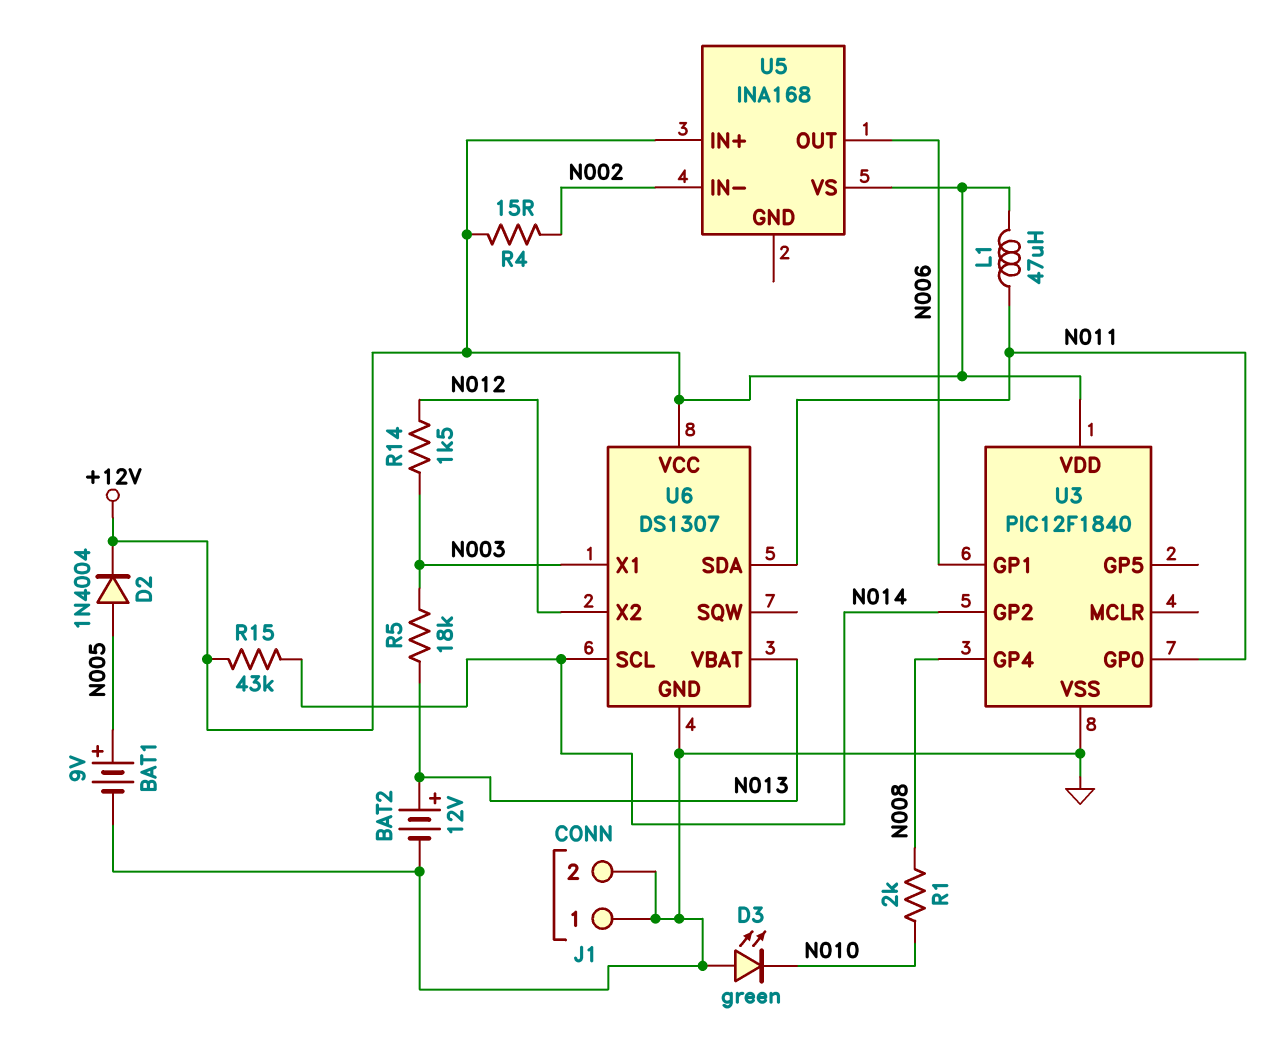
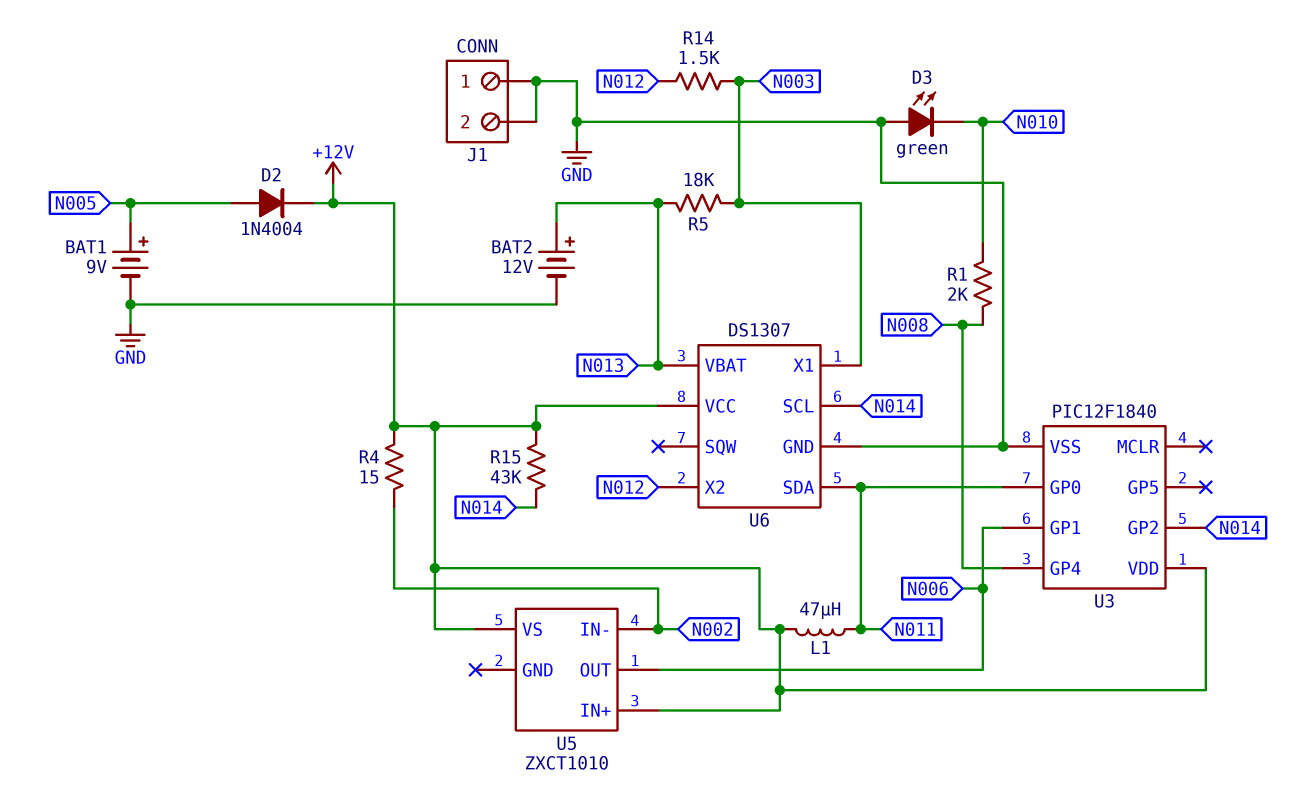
U5: INA168 -> ZXCT1010

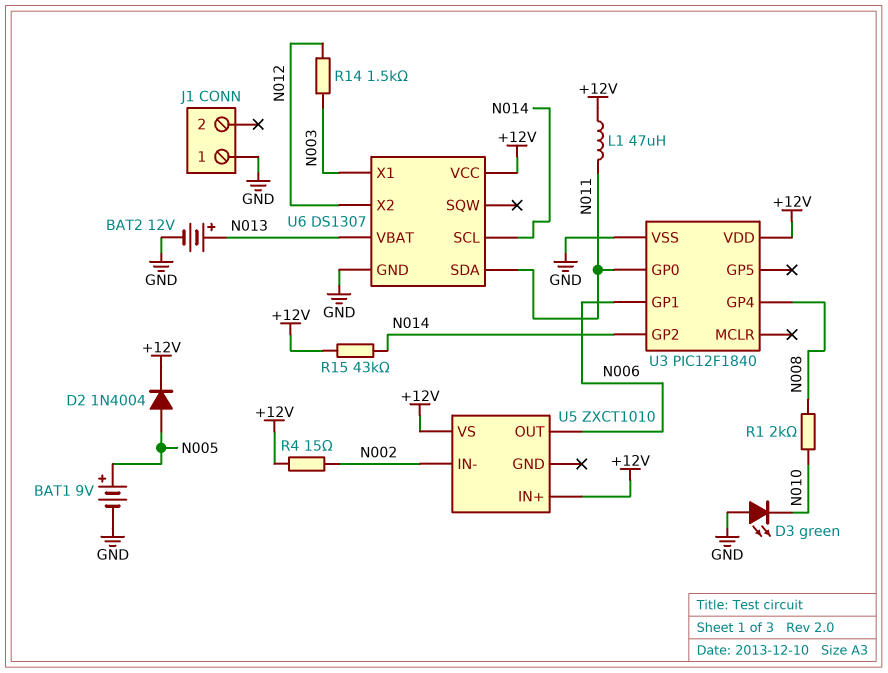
J1 pin 2: GND -> none
R5: 18k (N003, N013) -> none

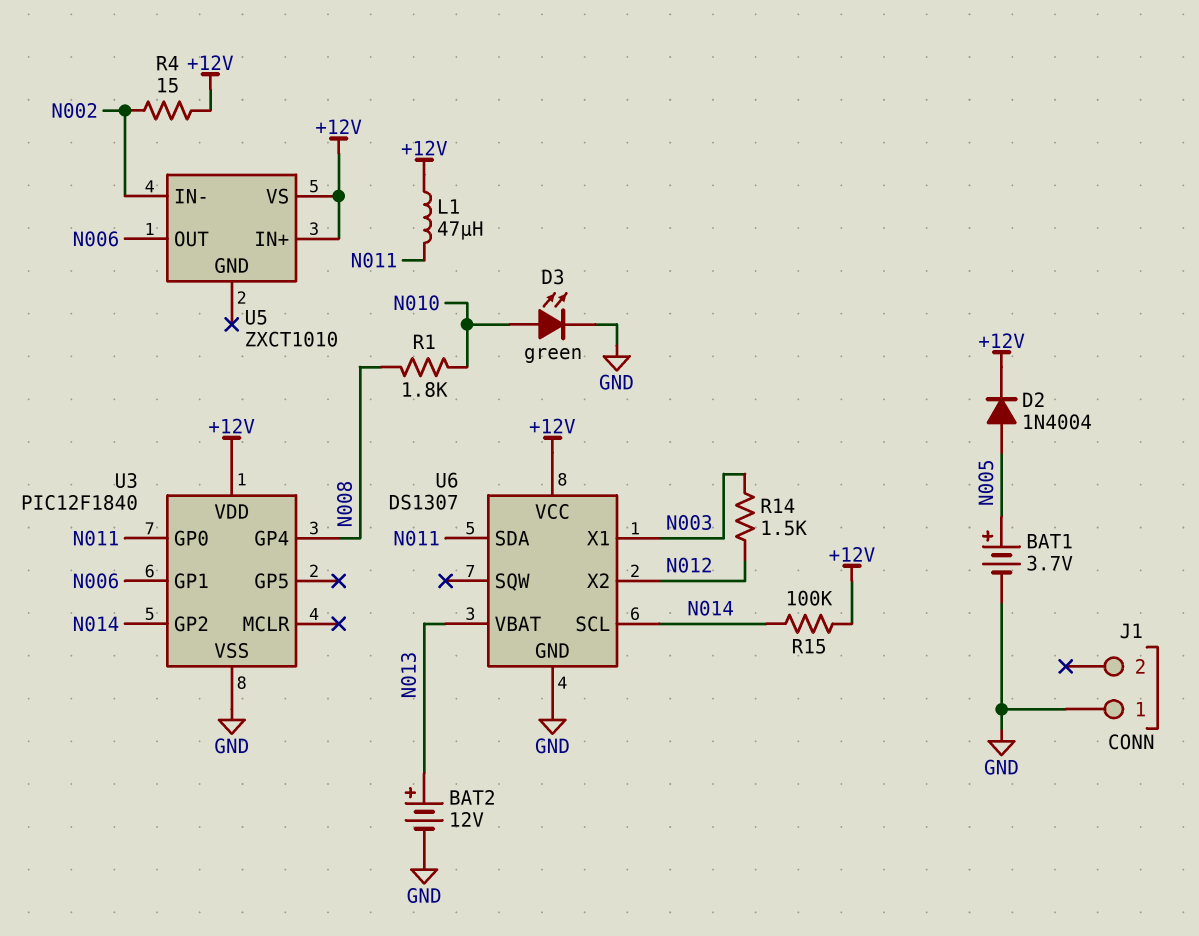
BAT1: 9V (plus N005, minus GND) -> 3.7V (plus N005, minus GND)
D3: LED green (A GND, K N010) -> LED green (A N010, K GND)
R1: 2k (N008, N010) -> 1.8k (N008, N010)
R15: 43k (+12V, N014) -> 100k (+12V, N014)

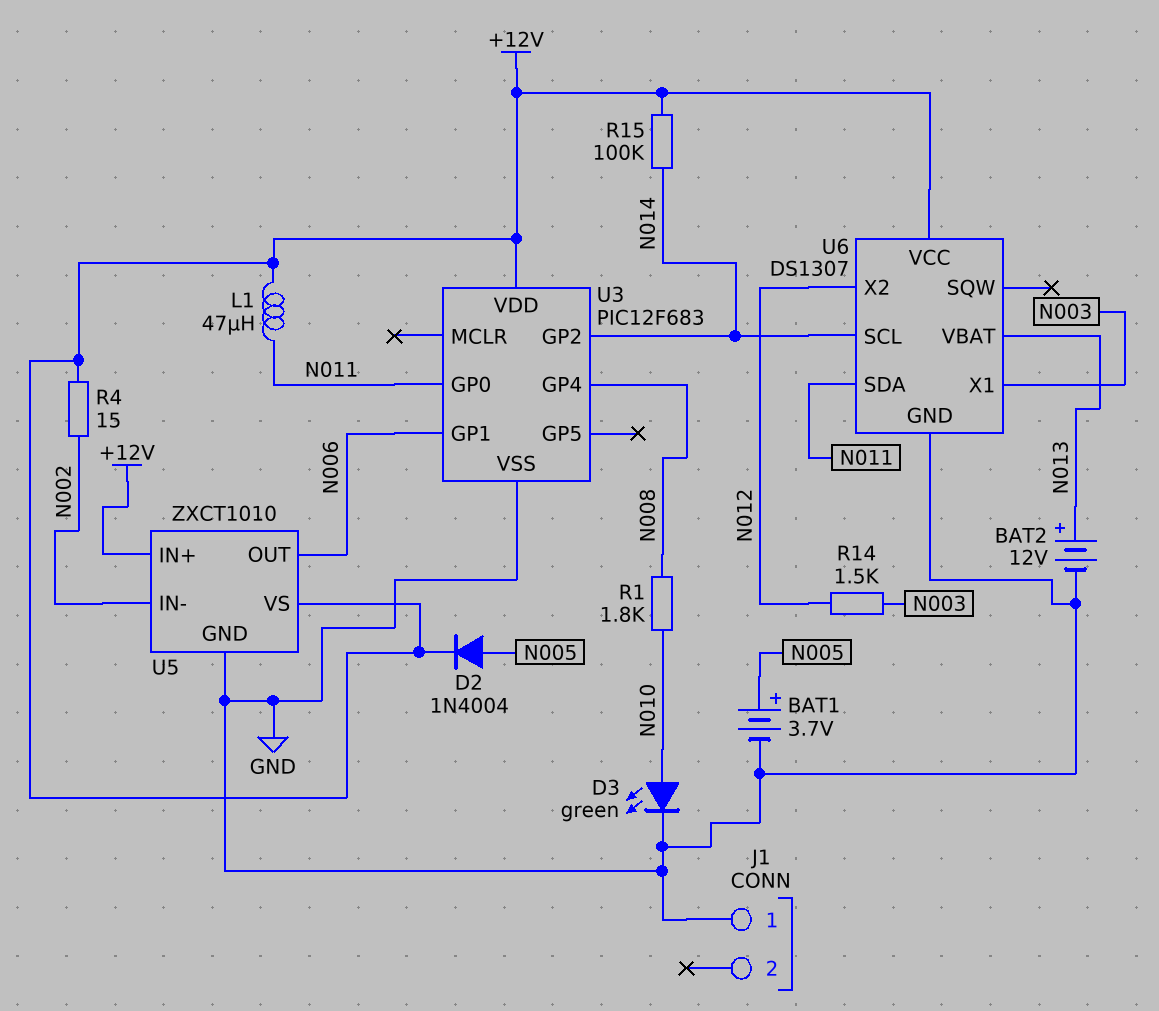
U3: PIC12F1840 -> PIC12F683
U5 pin GND: none -> GND

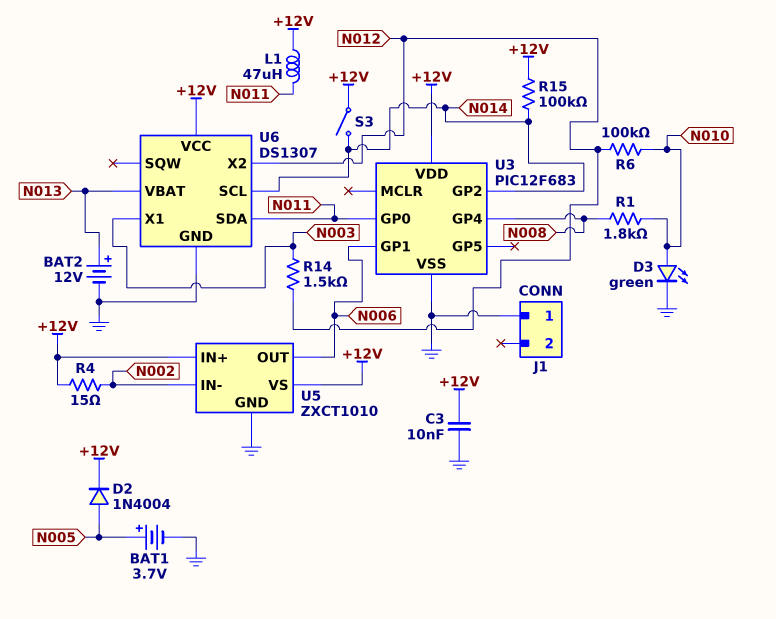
C3: none -> 10nF (+12V, GND)
R6: none -> 100k (N010, N012)
S3: none -> switch (+12V, N014)

